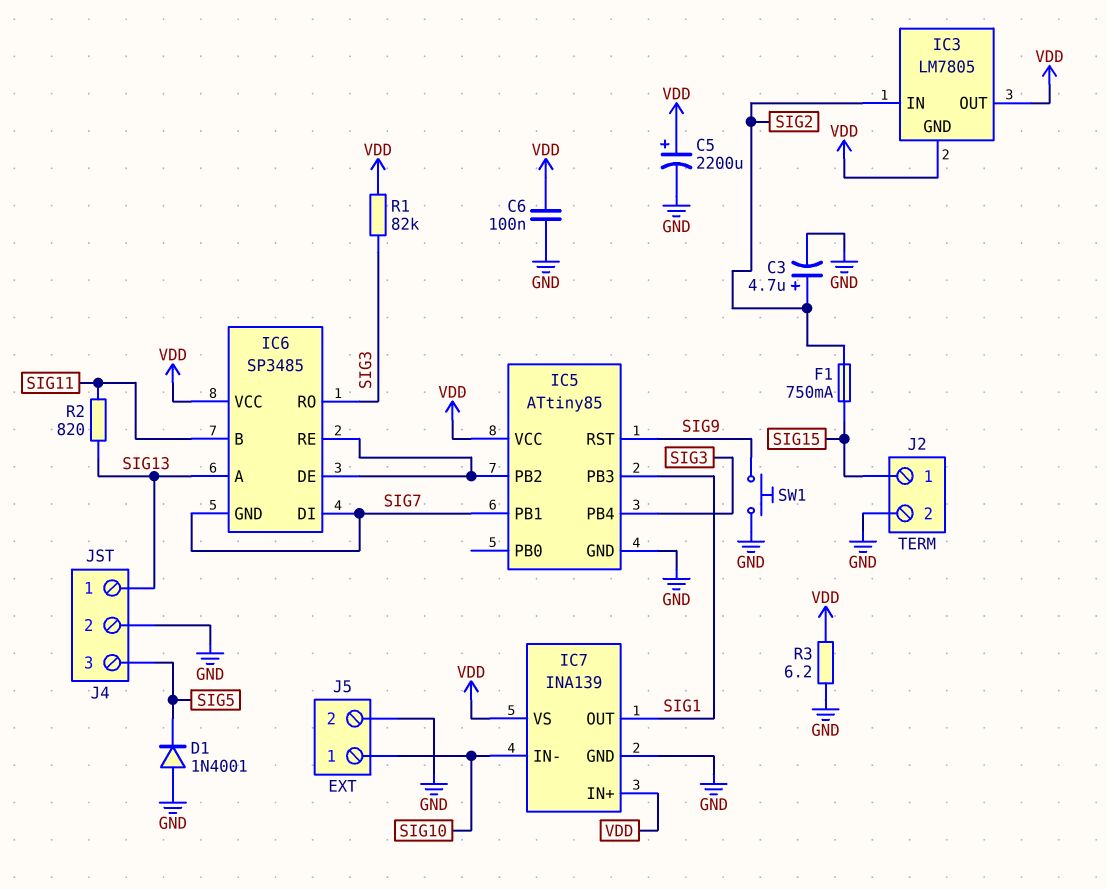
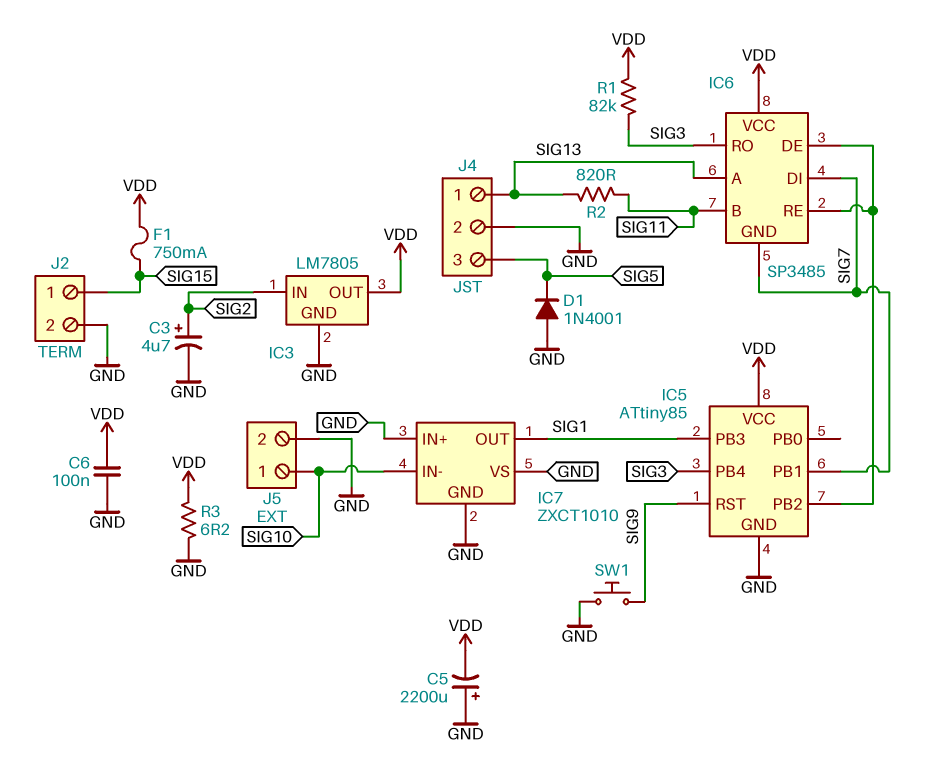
C5: 2200uF (plus VDD, minus GND) -> 2200uF (plus GND, minus VDD)
F1: 750mA (SIG2, SIG15) -> 750mA (SIG15, VDD)
IC3 pin GND: VDD -> GND
IC7: INA139 -> ZXCT1010
IC7 pin IN+: VDD -> GND
IC7 pin VS: VDD -> GND

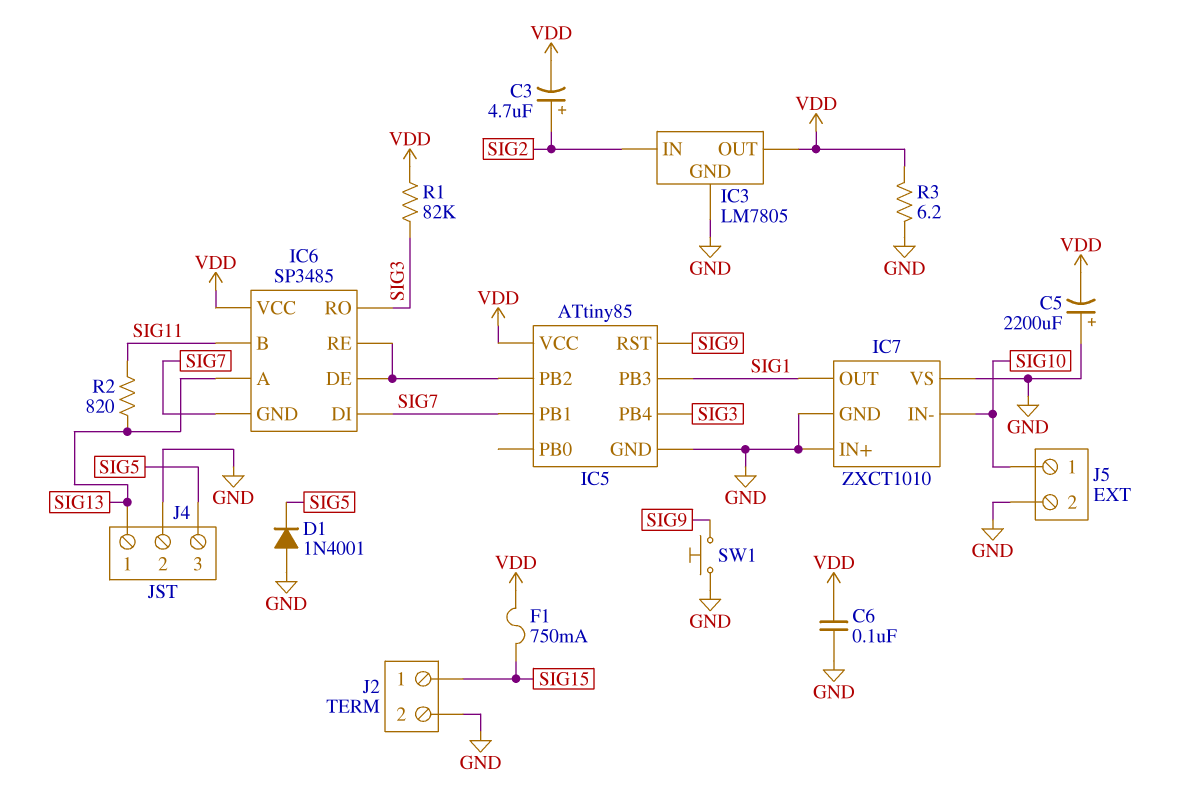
C3: 4.7uF (plus SIG2, minus GND) -> 4.7uF (plus SIG2, minus VDD)

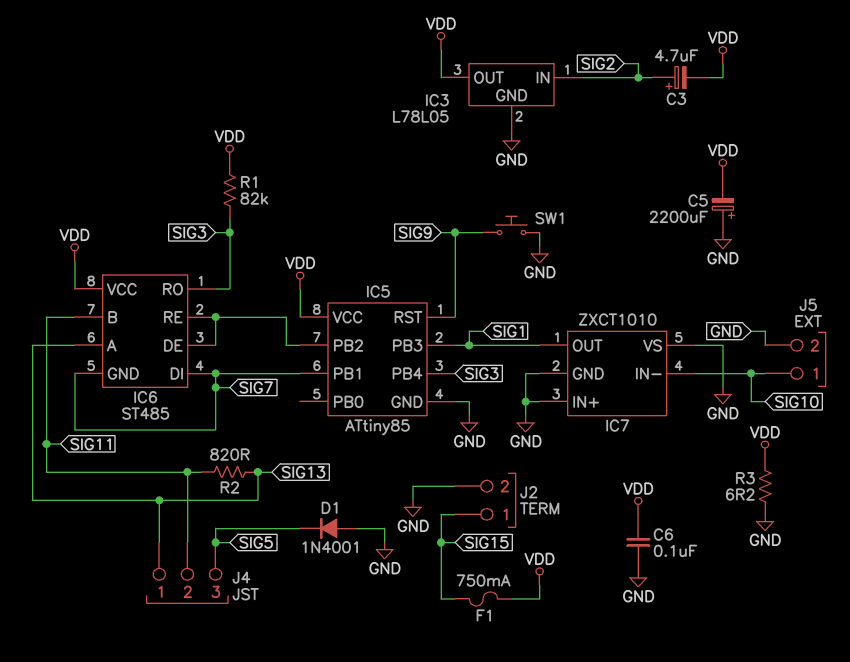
IC3: LM7805 -> L78L05
IC6: SP3485 -> ST485
J4 pin 2: GND -> SIG11

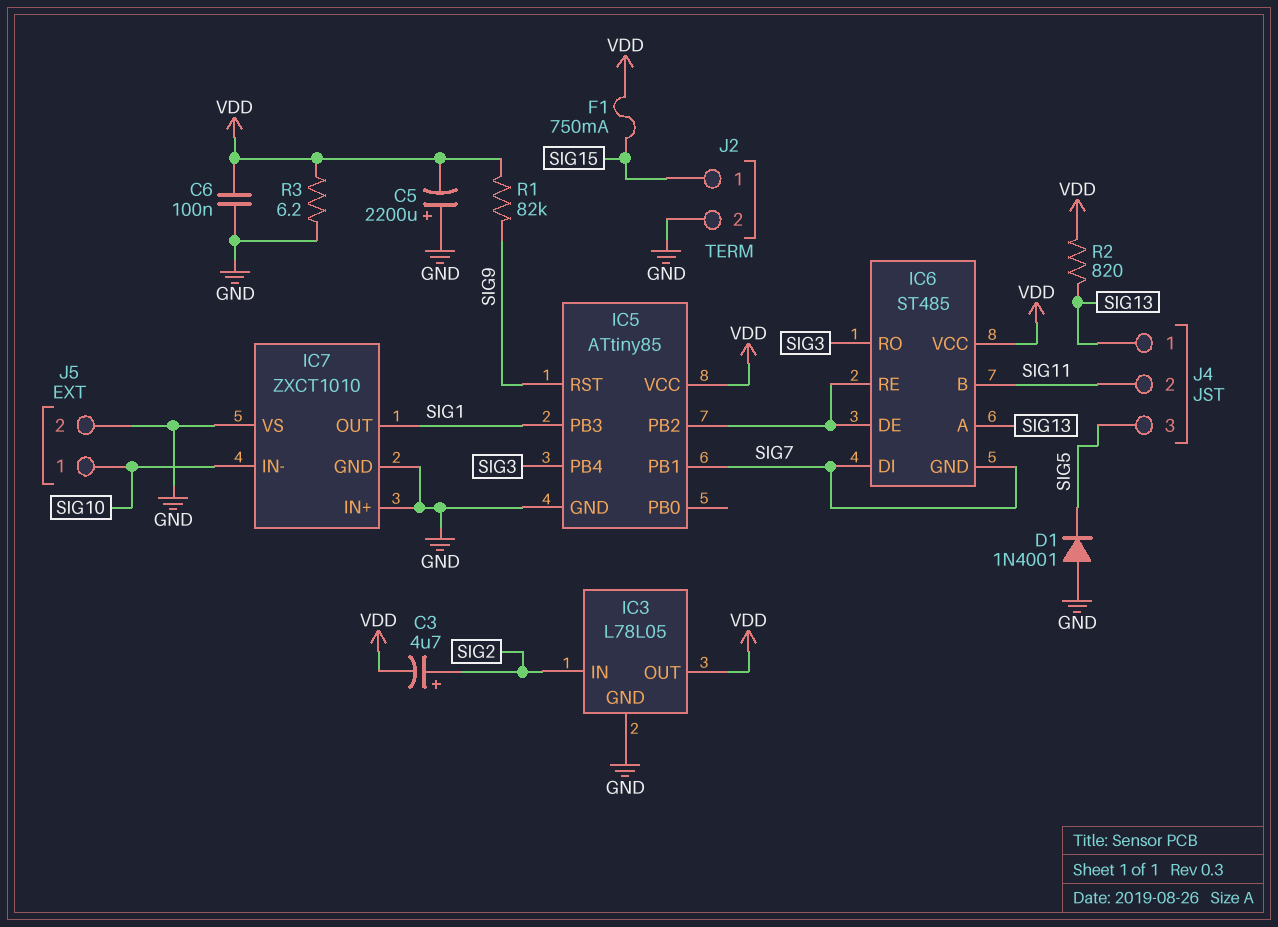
R1: 82k (SIG3, VDD) -> 82k (SIG9, VDD)
R2: 820 (SIG11, SIG13) -> 820 (SIG13, VDD)
SW1: button (GND, SIG9) -> none

